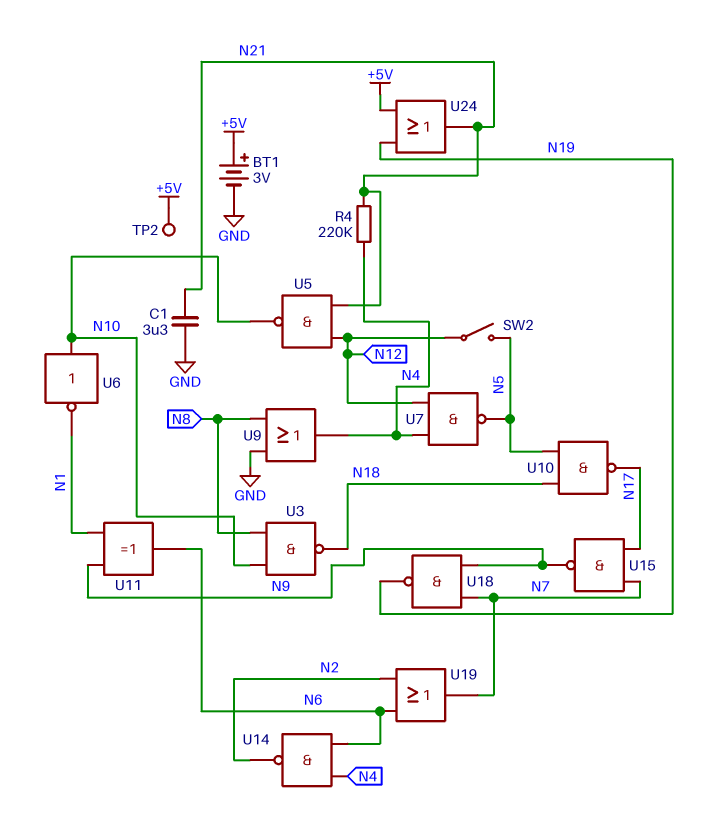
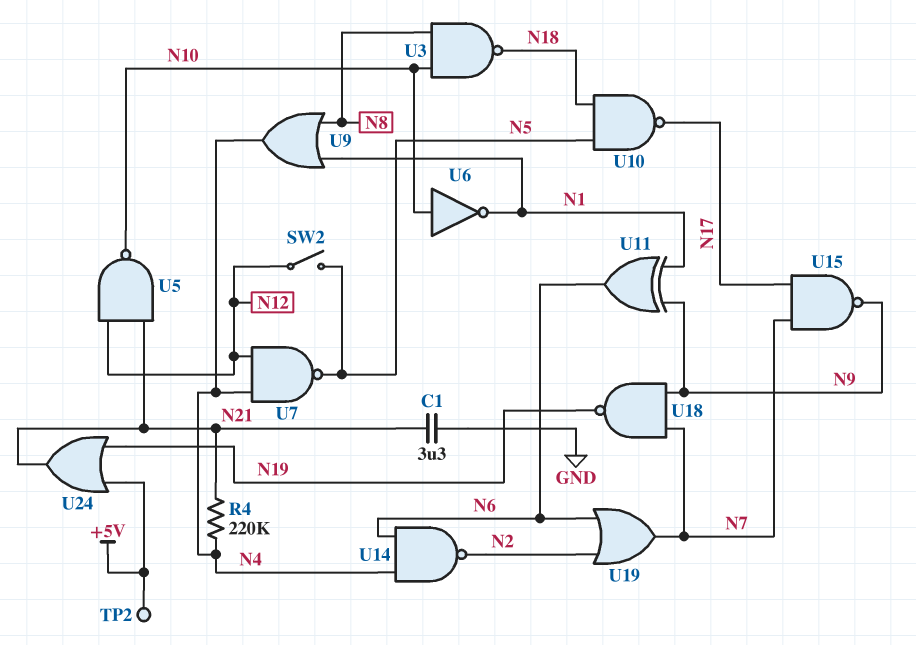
BT1: 3V (plus +5V, minus GND) -> none
U9: OR (in GND, in N8, out N4) -> OR (in N1, in N8, out N4)

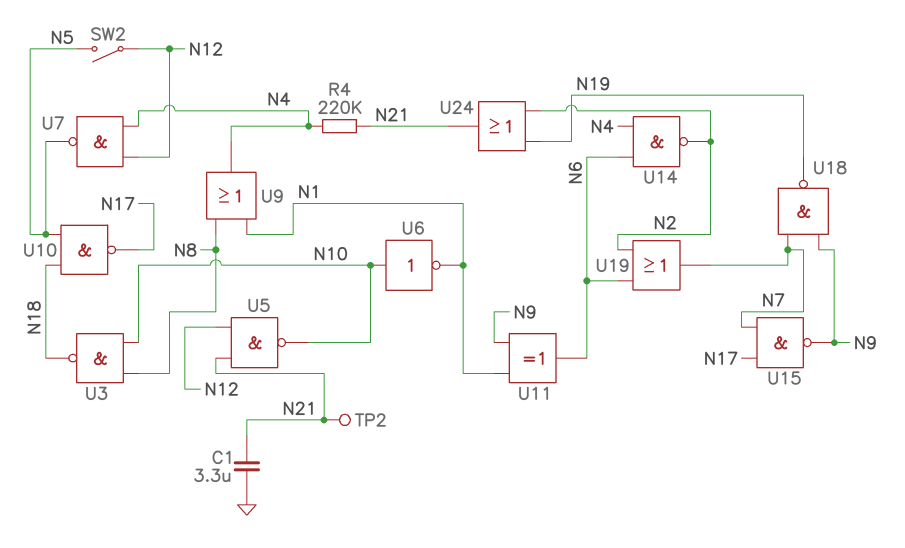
TP2: test point (+5V) -> test point (N21)
U24: OR (in +5V, in N19, out N21) -> OR (in N2, in N19, out N21)

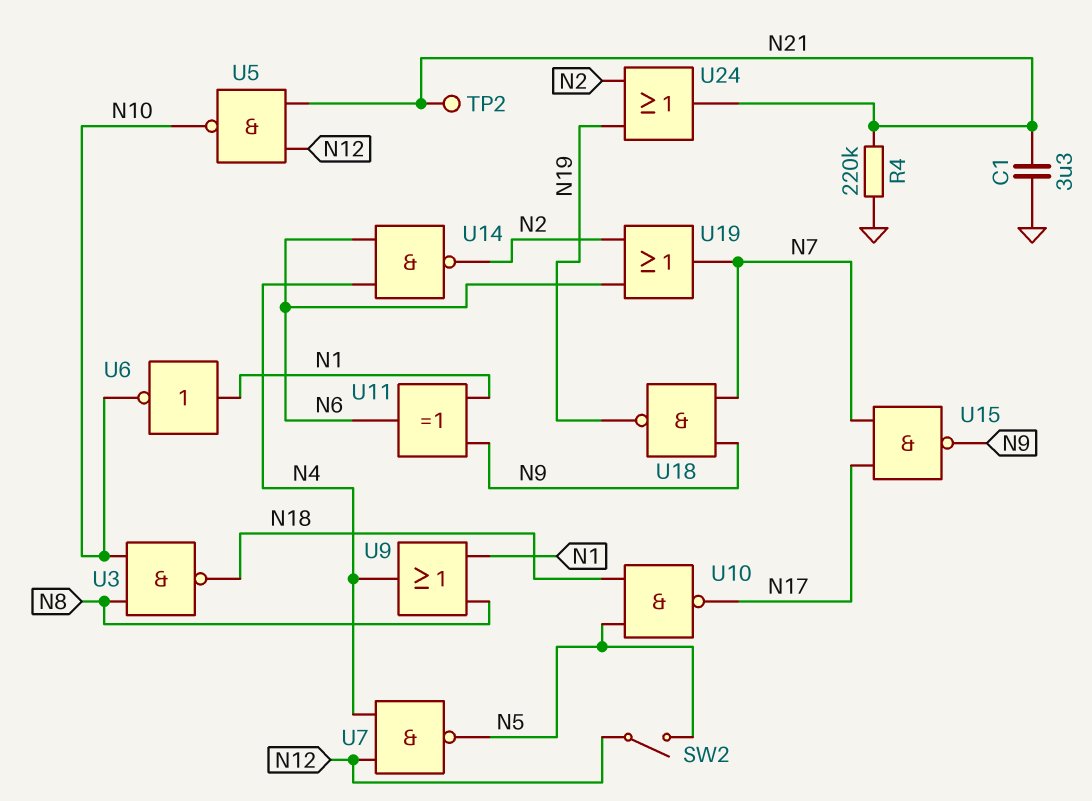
R4: 220k (N4, N21) -> 220k (GND, N21)
U6: NOT (in N10, out N1) -> NOT (in N1, out N10)

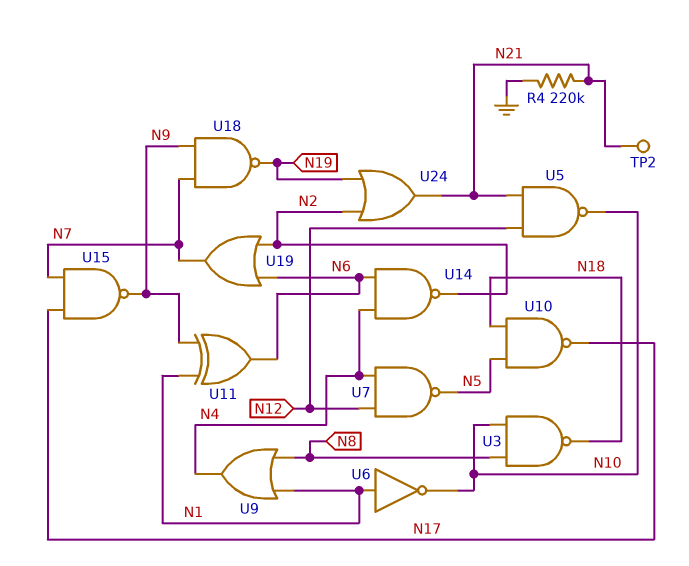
C1: 3.3uF (GND, N21) -> none
SW2: switch (N5, N12) -> none

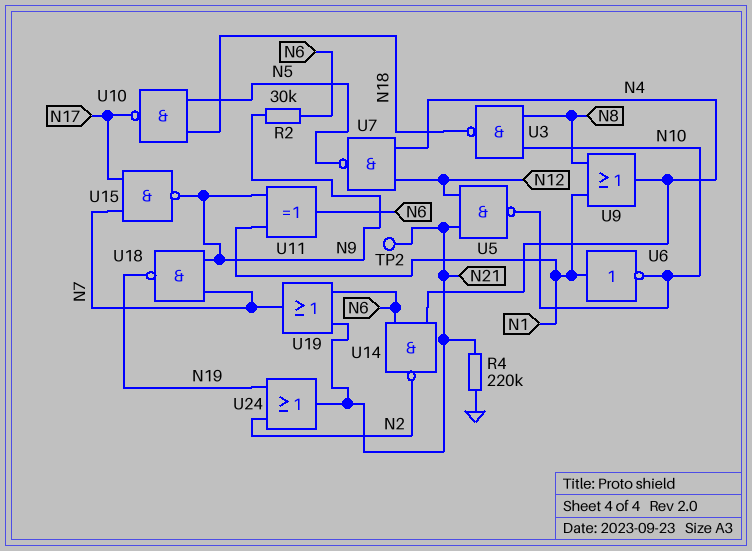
R2: none -> 30k (N6, N9)
U19: OR (in N2, in N6, out N7) -> OR (in N6, in N21, out N7)

